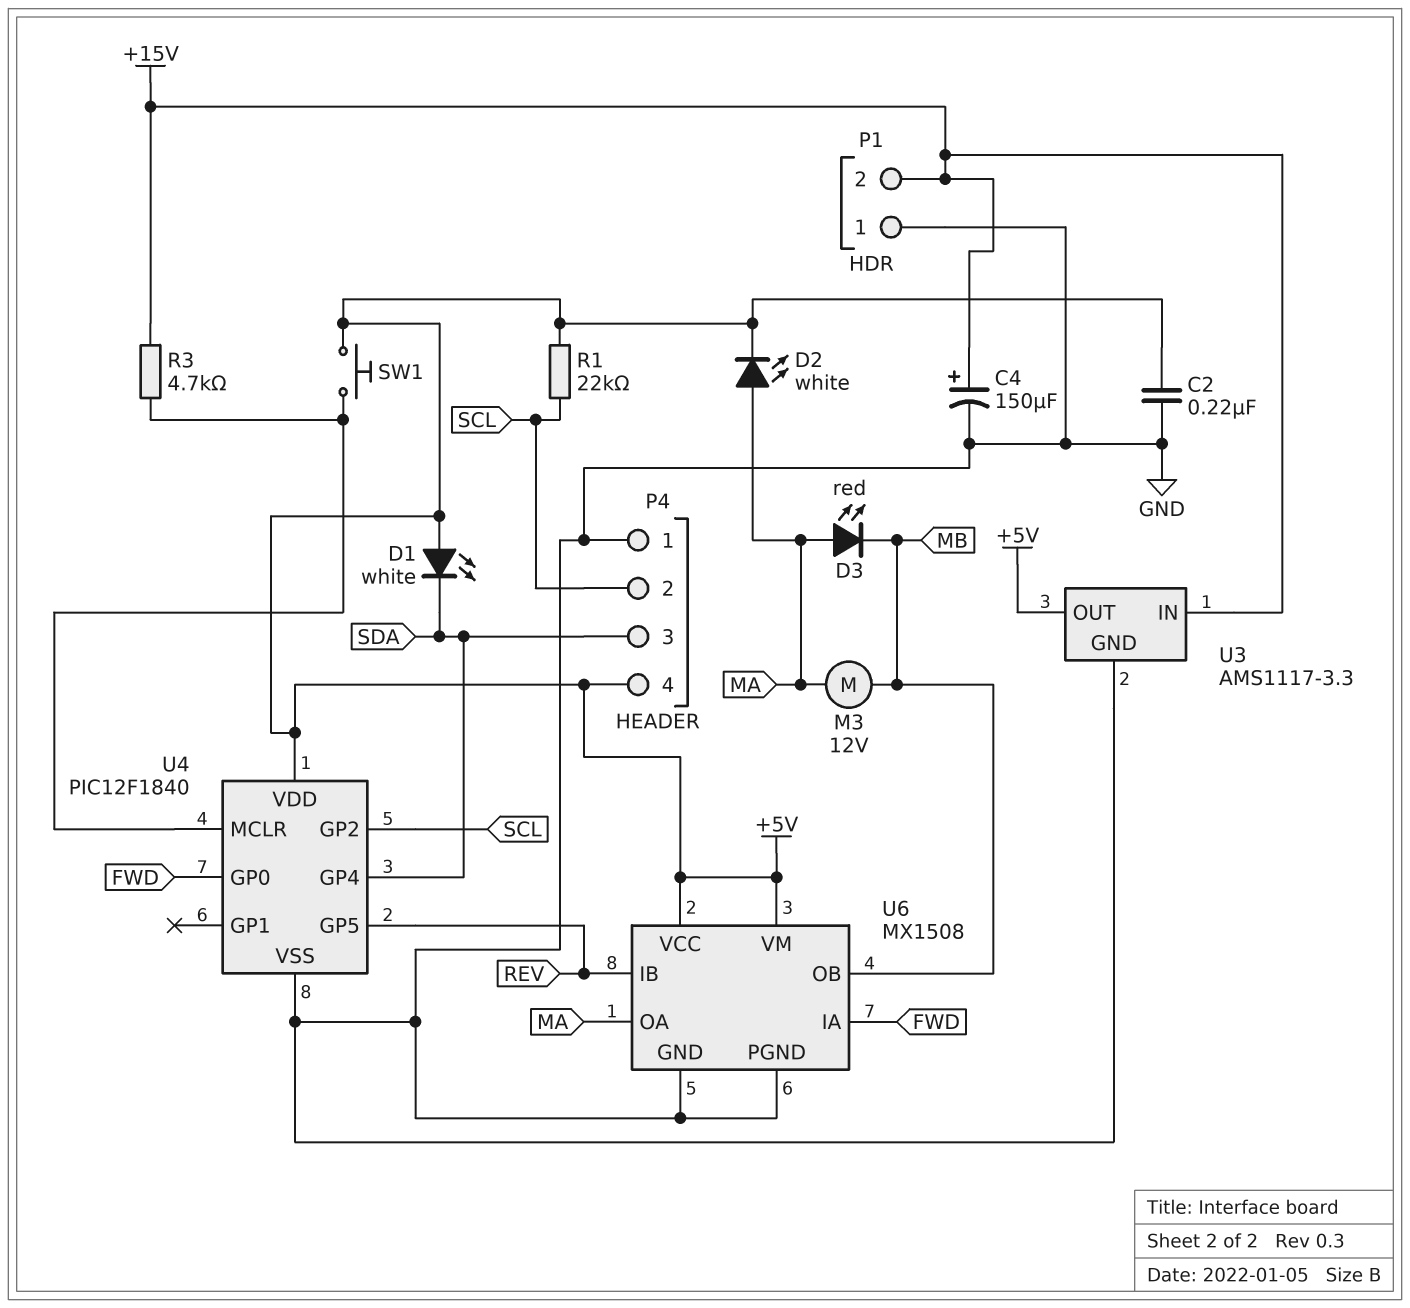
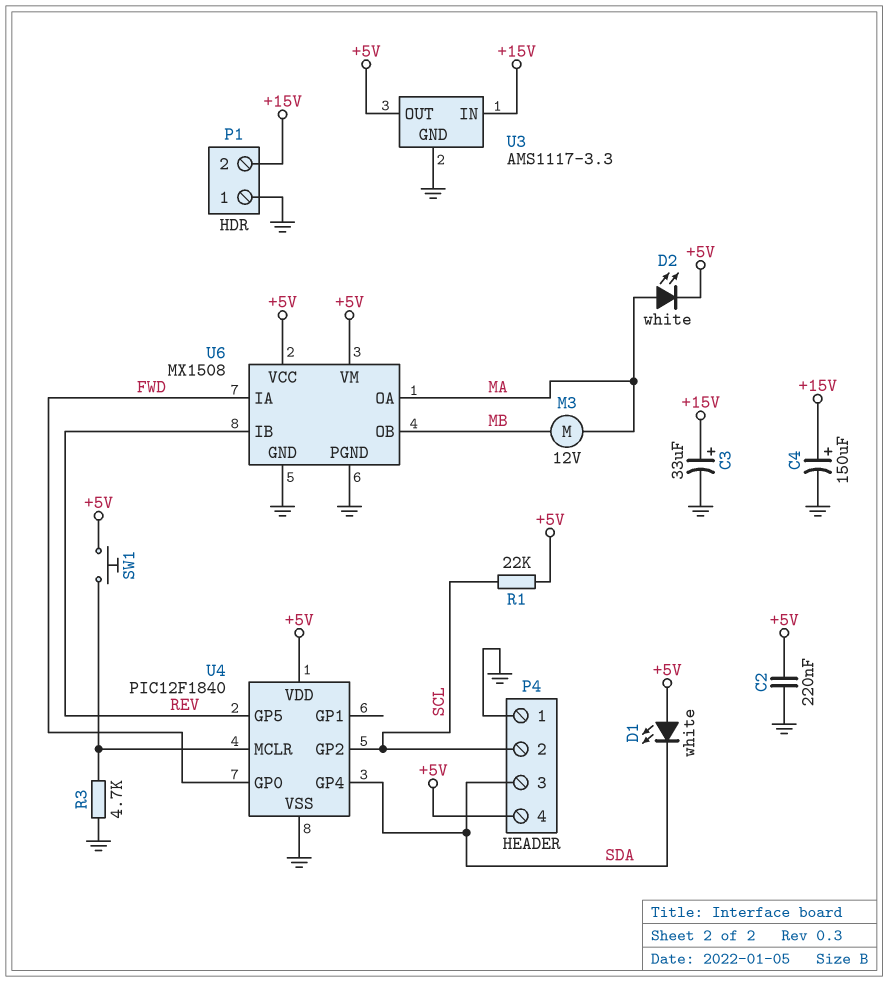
C3: none -> 33uF (plus +15V, minus GND)
D3: LED red (A MA, K MB) -> none
R3: 4.7k (+15V, U4/MCLR) -> 4.7k (GND, U4/MCLR)

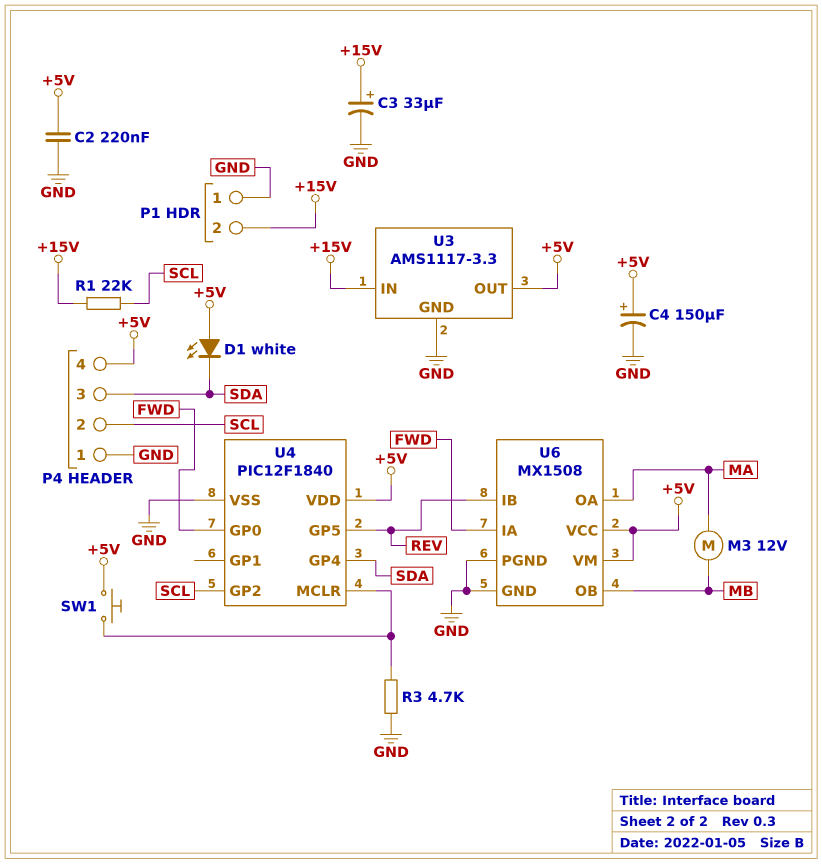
C4: 150uF (plus +15V, minus GND) -> 150uF (plus +5V, minus GND)
D2: LED white (A MA, K +5V) -> none
R1: 22k (+5V, SCL) -> 22k (+15V, SCL)

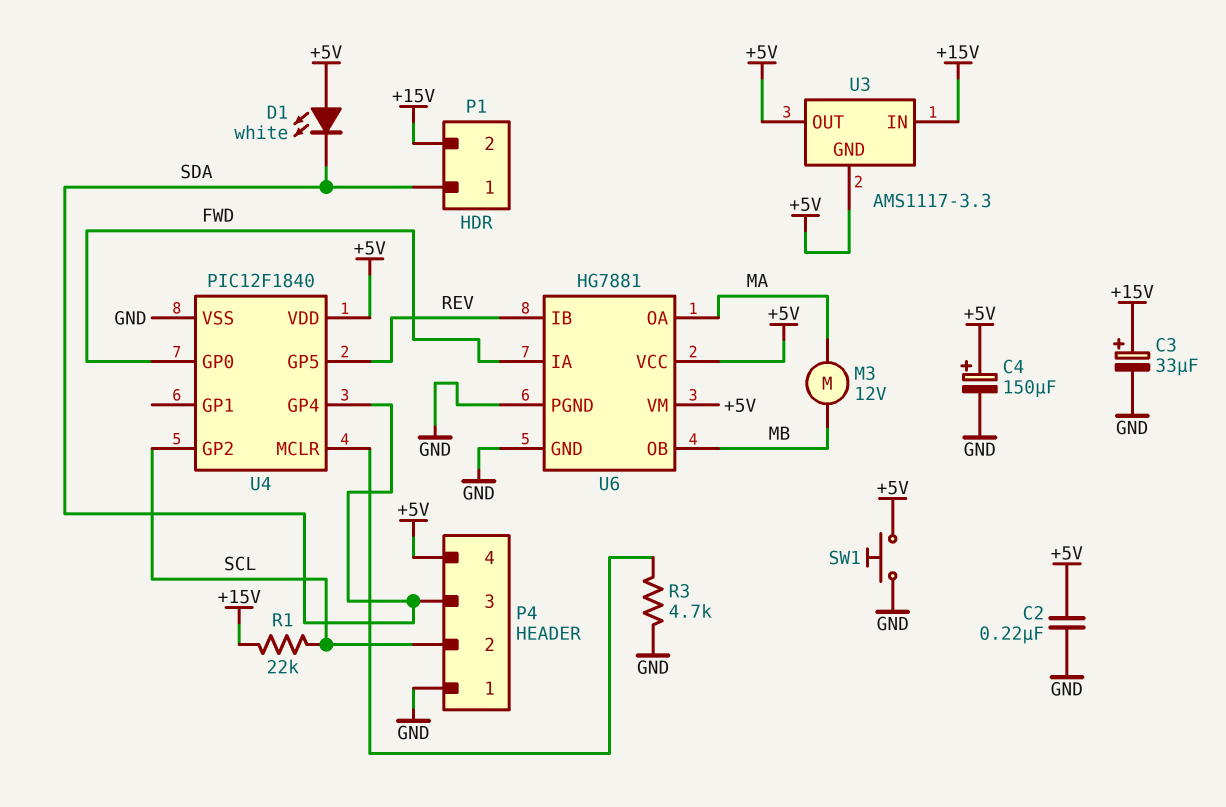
P1 pin 1: GND -> SDA
SW1: button (+5V, U4/MCLR) -> button (+5V, GND)
U3 pin GND: GND -> +5V
U6: MX1508 -> HG7881

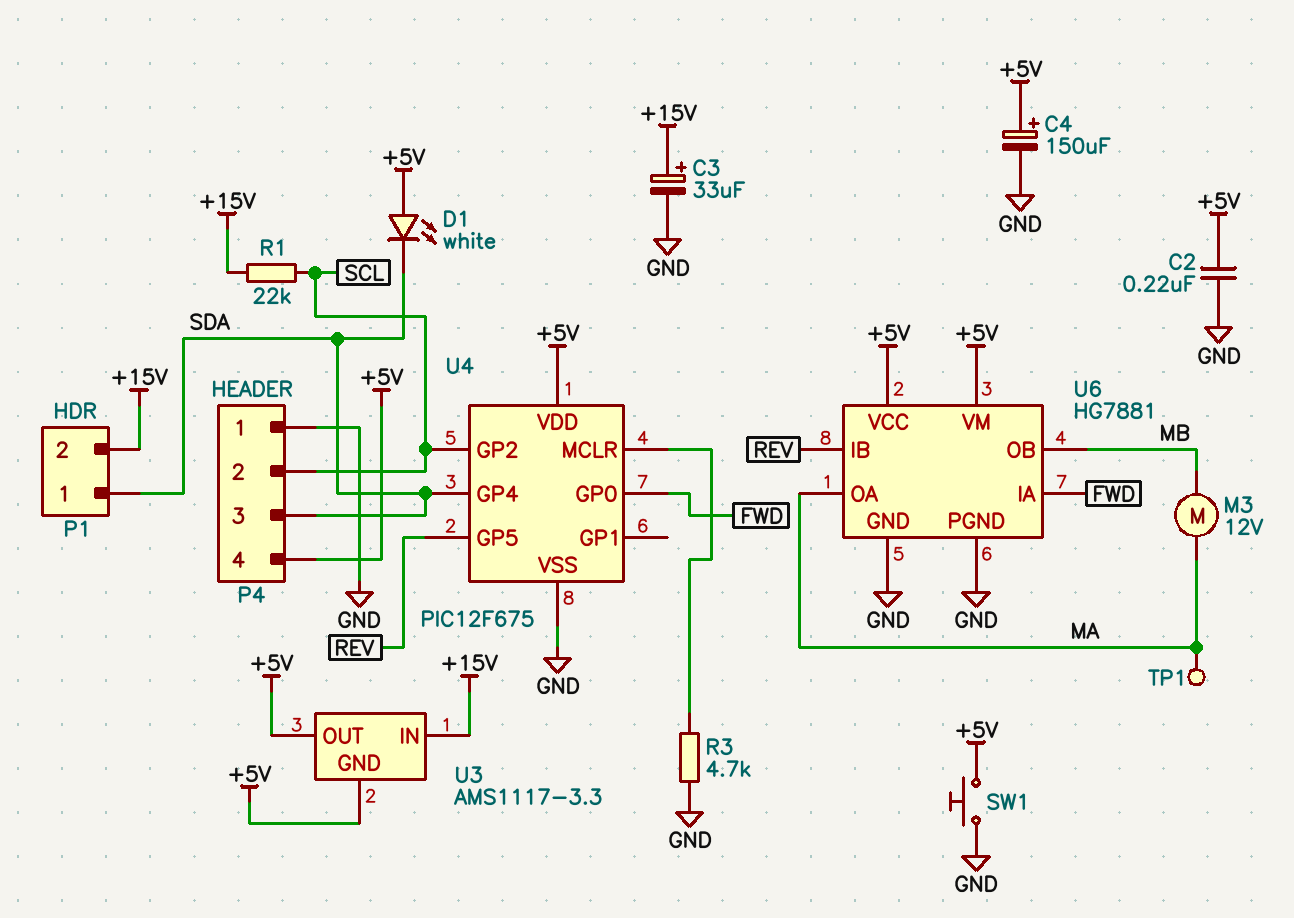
TP1: none -> test point (MA)
U4: PIC12F1840 -> PIC12F675

